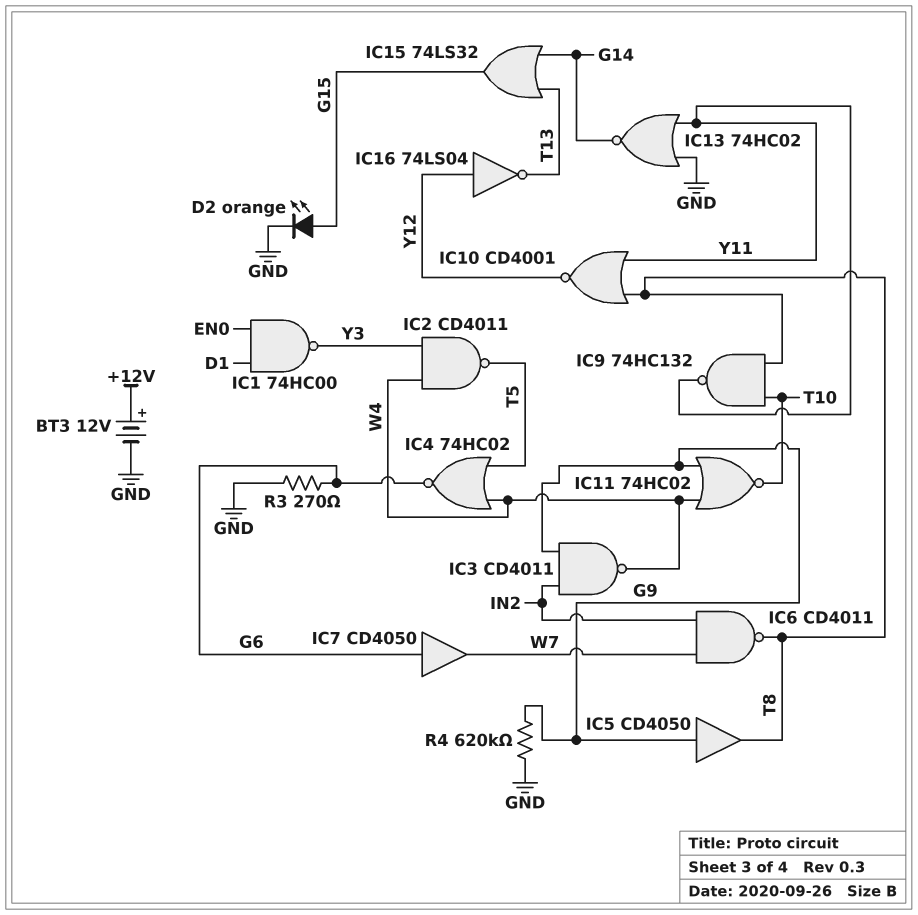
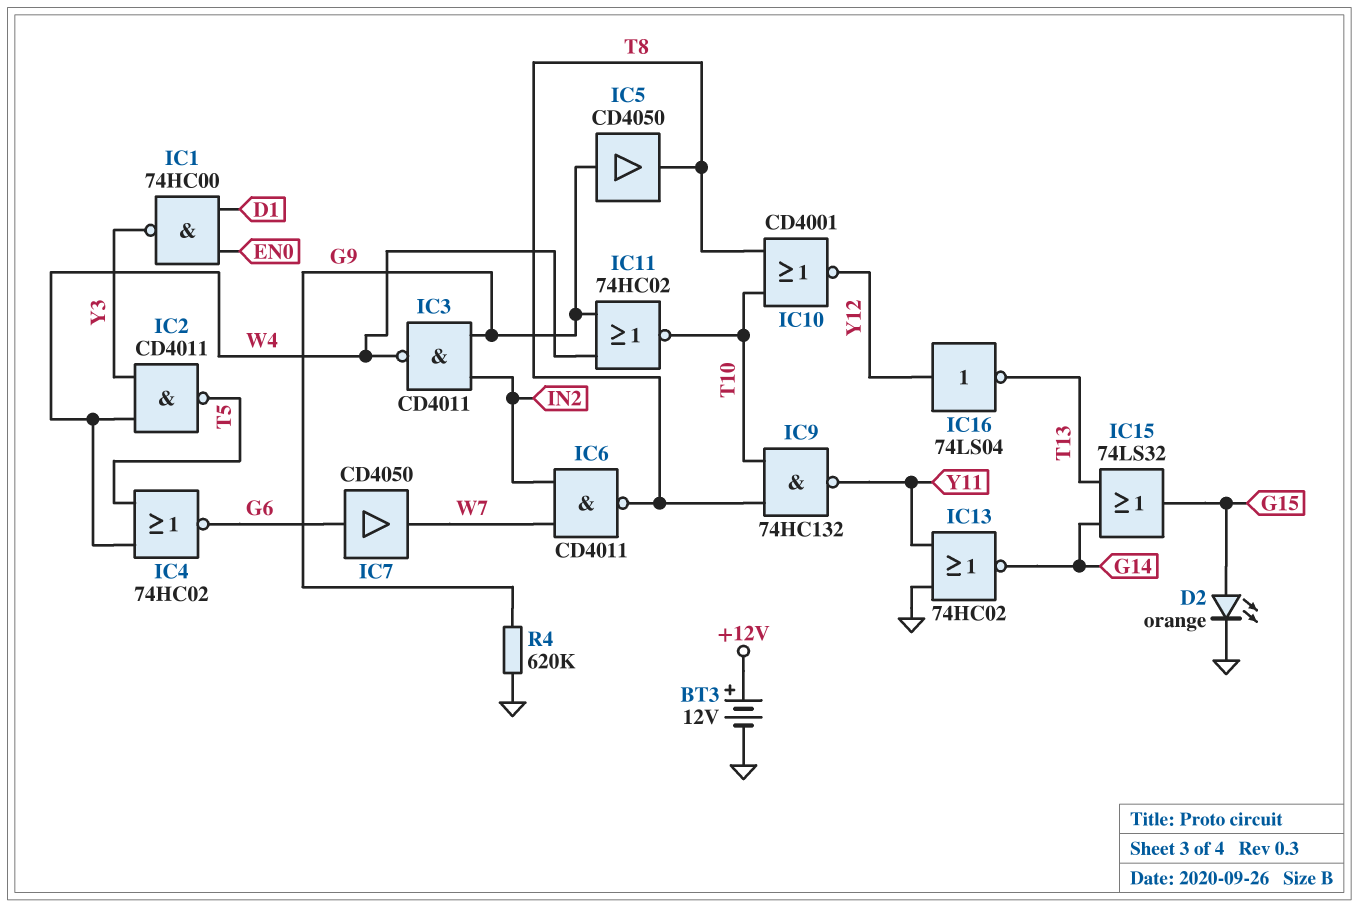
IC10: NOR CD4001 (in T8, in Y11, out Y12) -> NOR CD4001 (in T8, in T10, out Y12)
R3: 270 (G6, GND) -> none

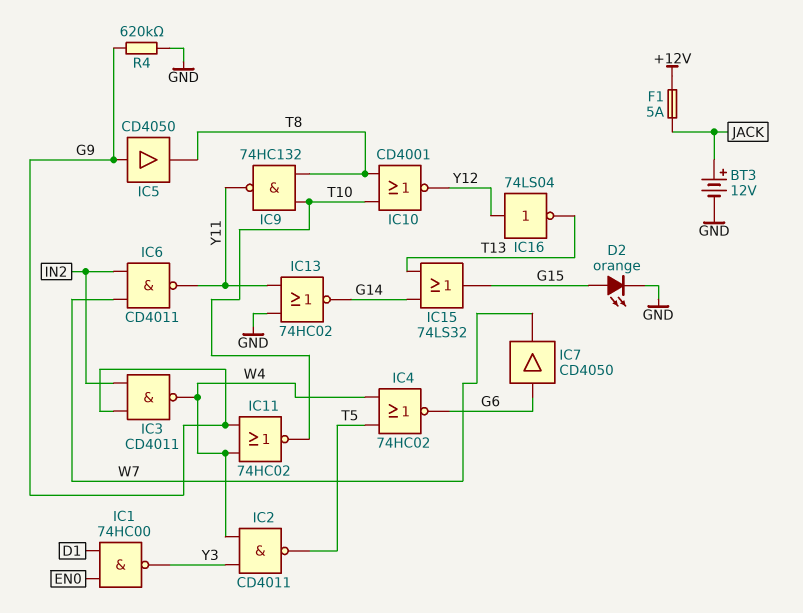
BT3: 12V (plus +12V, minus GND) -> 12V (plus JACK, minus GND)
F1: none -> 5A (+12V, JACK)
IC6: NAND CD4011 (in IN2, in W7, out T8) -> NAND CD4011 (in IN2, in W7, out Y11)

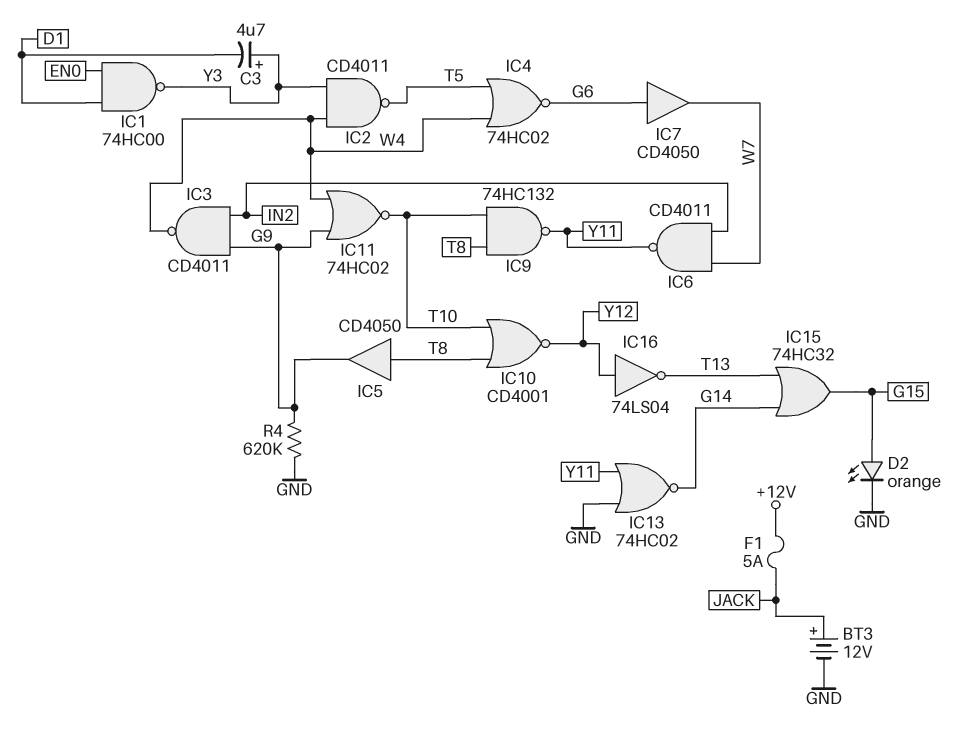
C3: none -> 4.7uF (plus Y3, minus D1)
IC5: buffer CD4050 (in G9, out T8) -> buffer CD4050 (in T8, out G9)
IC15: OR 74LS32 (in G14, in T13, out G15) -> OR 74HC32 (in G14, in T13, out G15)

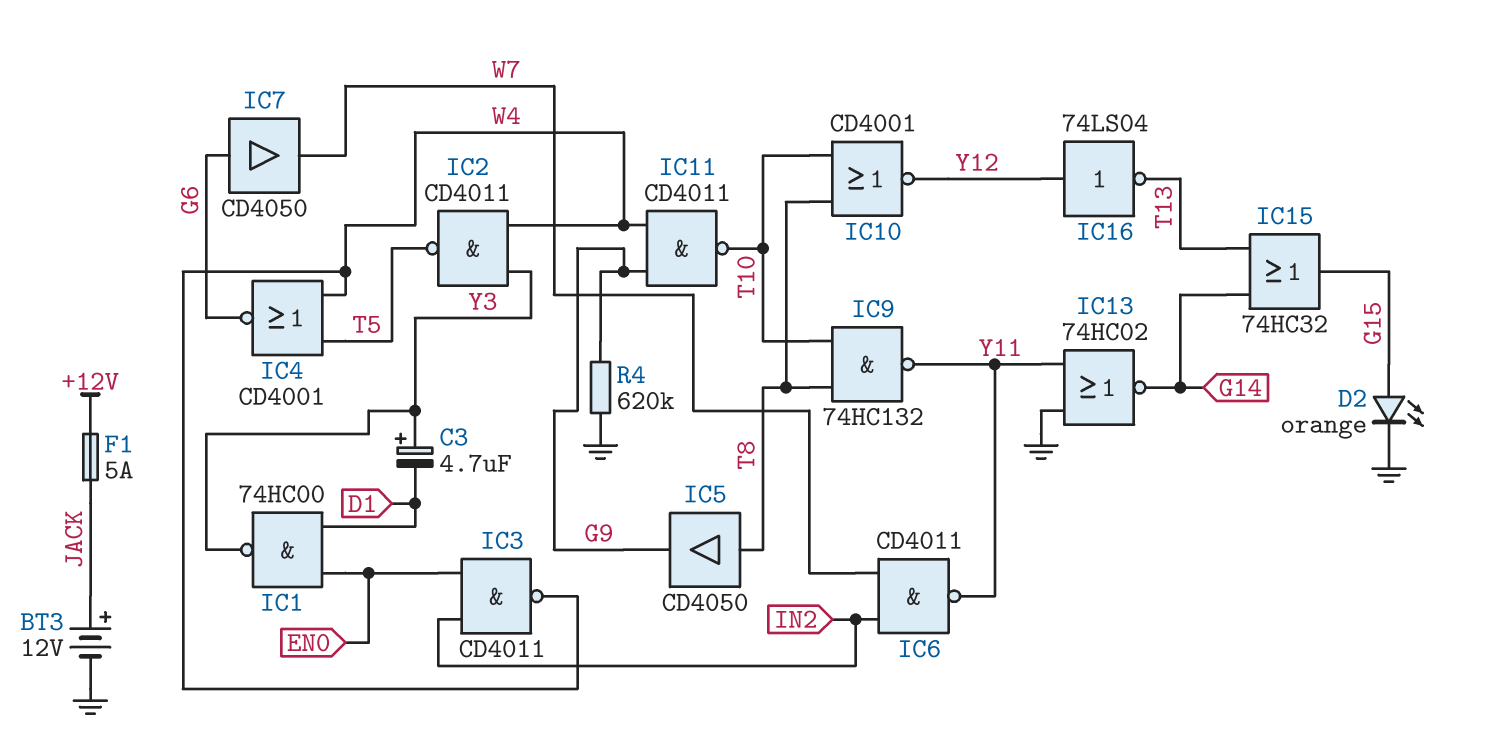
IC3: NAND CD4011 (in G9, in IN2, out W4) -> NAND CD4011 (in EN0, in IN2, out W4)
IC4: NOR 74HC02 (in T5, in W4, out G6) -> NOR CD4001 (in T5, in W4, out G6)
IC11: NOR 74HC02 (in G9, in W4, out T10) -> NAND CD4011 (in G9, in W4, out T10)

